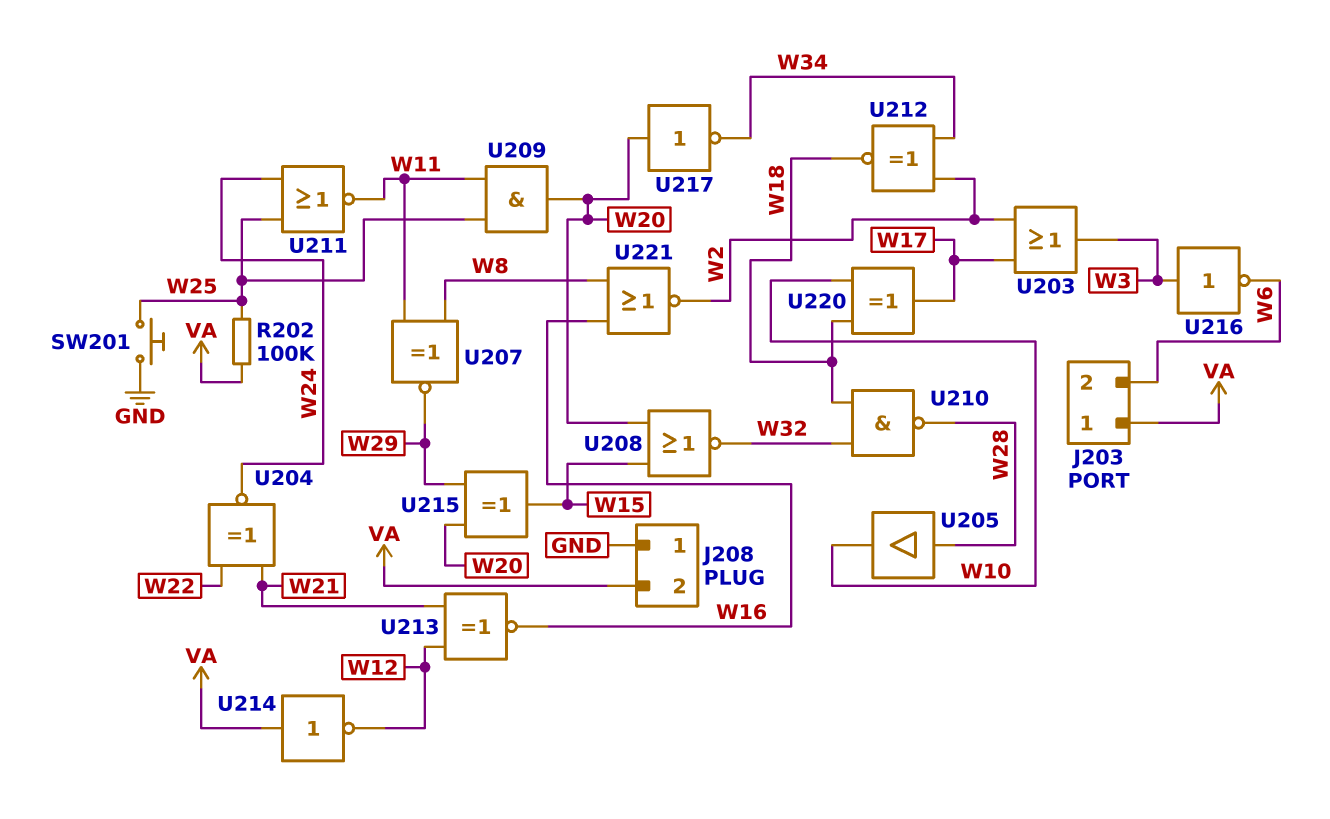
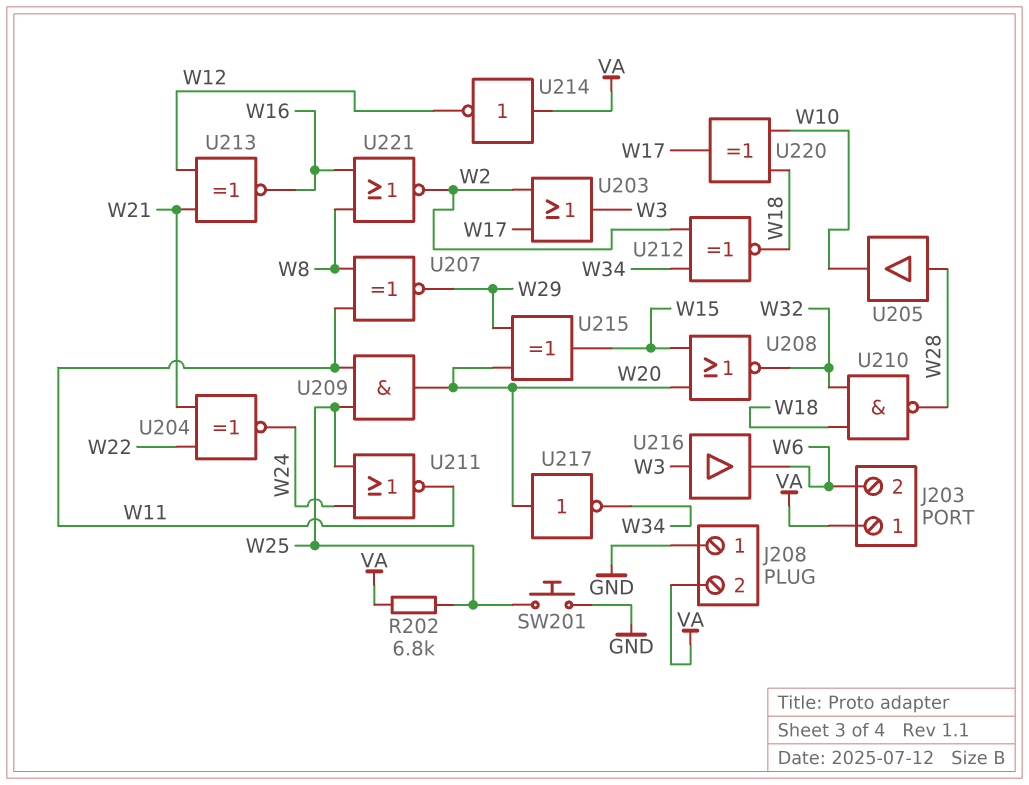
R202: 100k (VA, W25) -> 6.8k (VA, W25)
U216: NOT (in W3, out W6) -> buffer (in W3, out W6)

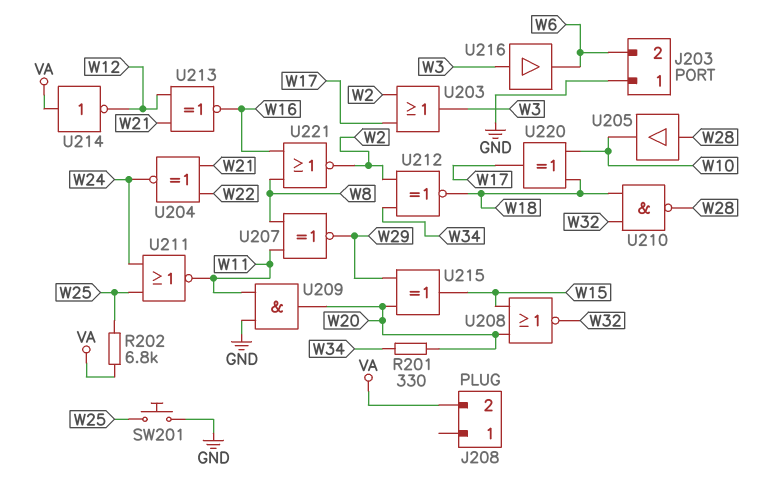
J203 pin 1: VA -> GND
J208 pin 1: GND -> none
R201: none -> 330 (W20, W34)
U209: AND (in W11, in W25, out W20) -> AND (in GND, in W11, out W20)
U217: NOT (in W20, out W34) -> none

